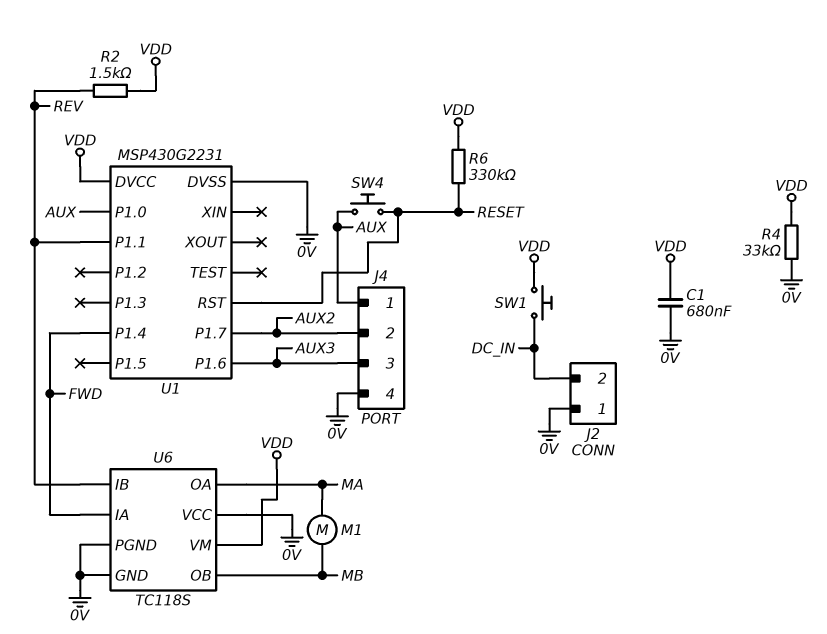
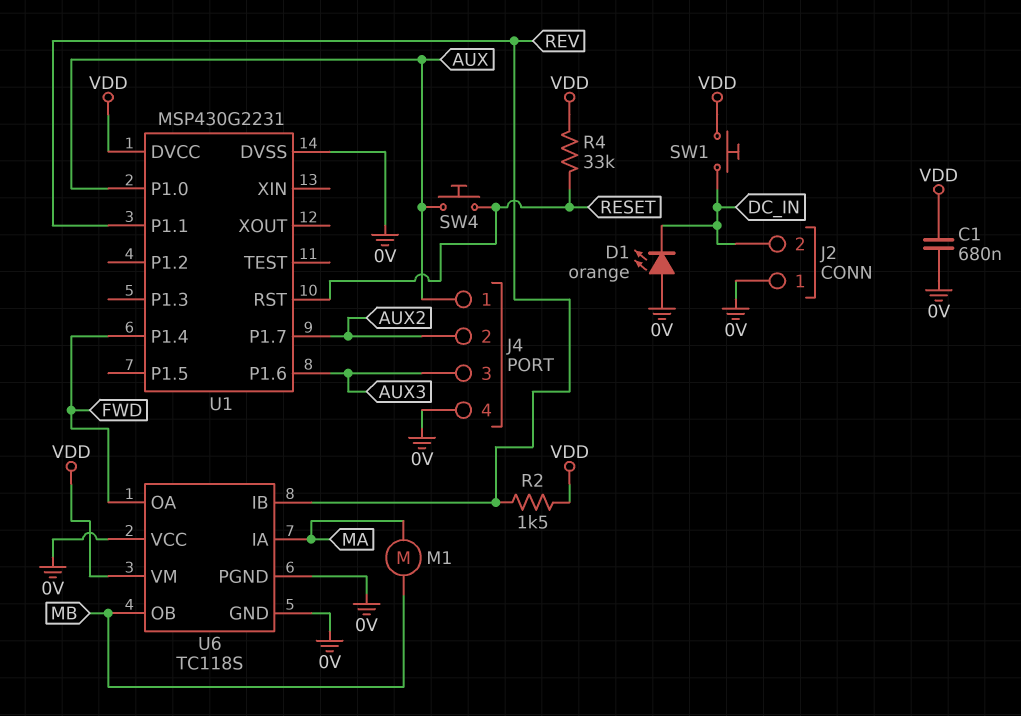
D1: none -> LED orange (A 0V, K DC_IN)
R4: 33k (0V, VDD) -> 33k (RESET, VDD)
R6: 330k (RESET, VDD) -> none
U6 pin IA: FWD -> MA
U6 pin OA: MA -> FWD

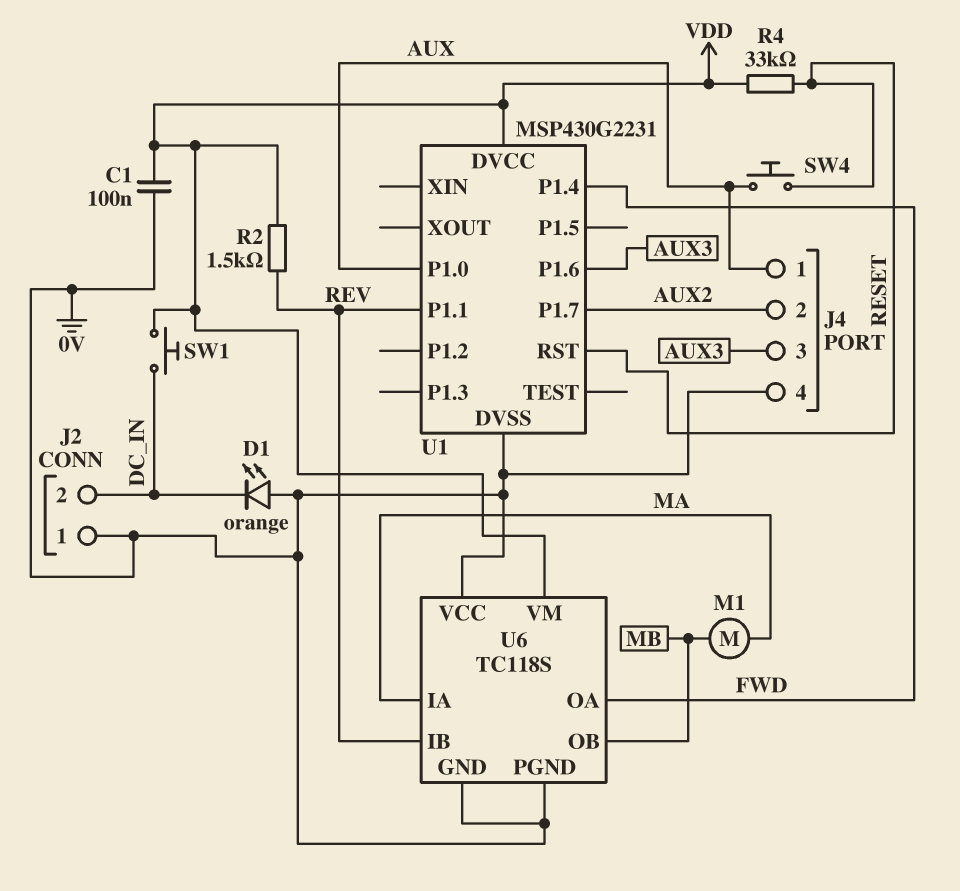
C1: 680nF (0V, VDD) -> 100nF (0V, VDD)

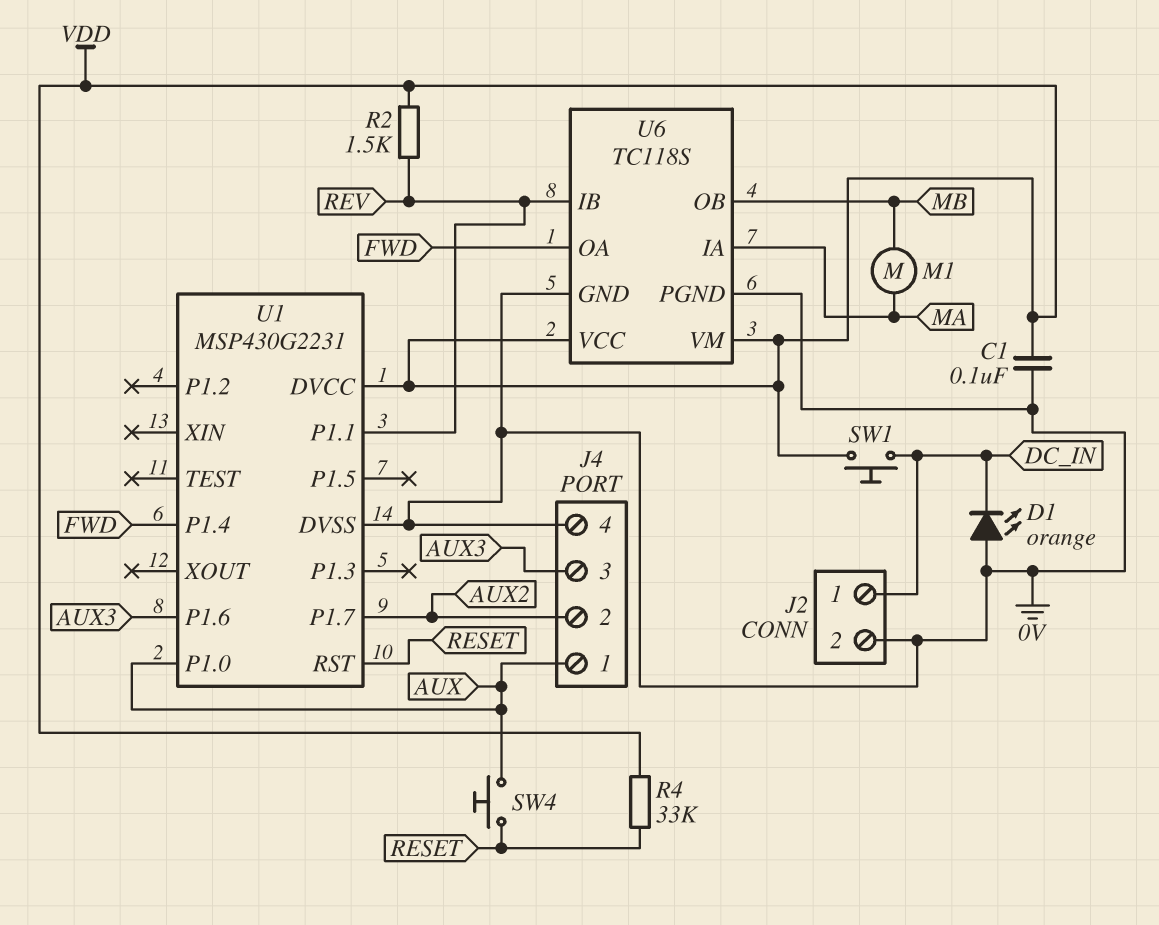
J2 pin 1: 0V -> DC_IN
J2 pin 2: DC_IN -> 0V
U6 pin VCC: 0V -> VDD

